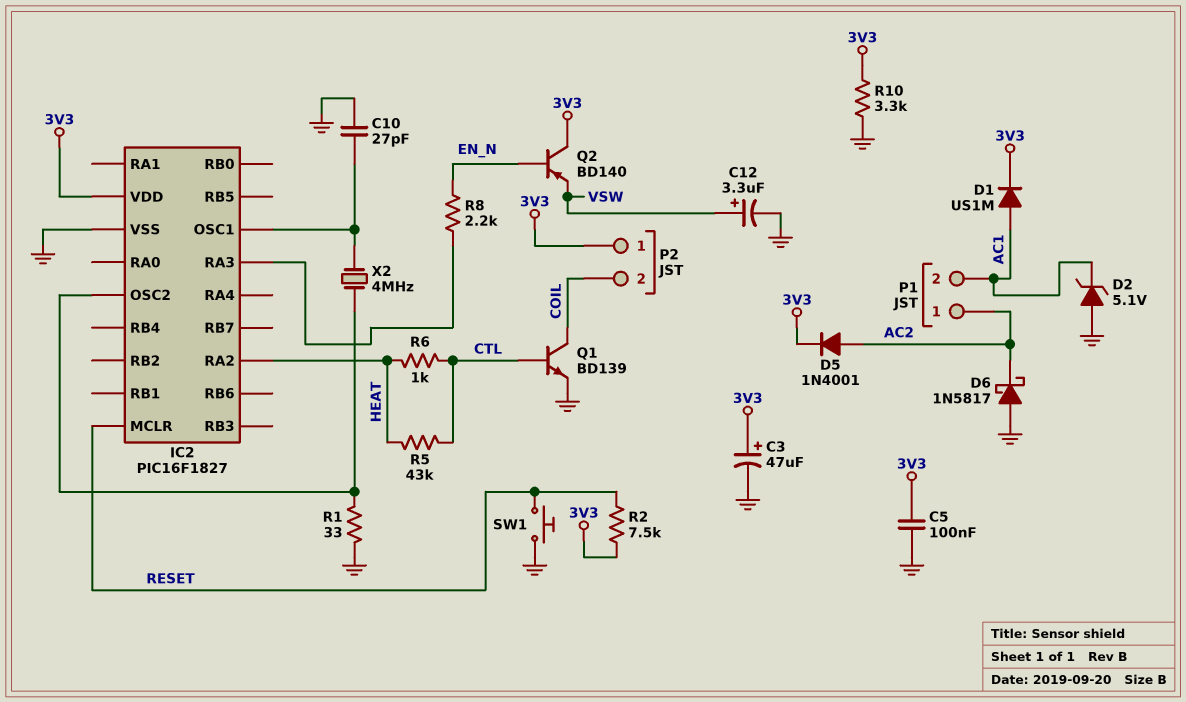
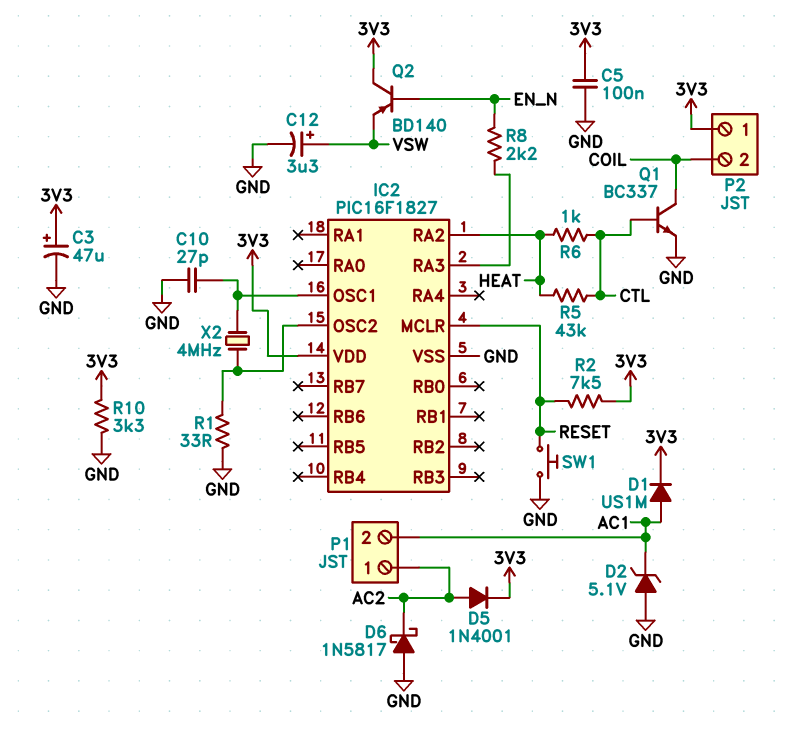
Q1: NPN BD139 (B CTL, C COIL, E GND) -> NPN BC337 (B CTL, C COIL, E GND)

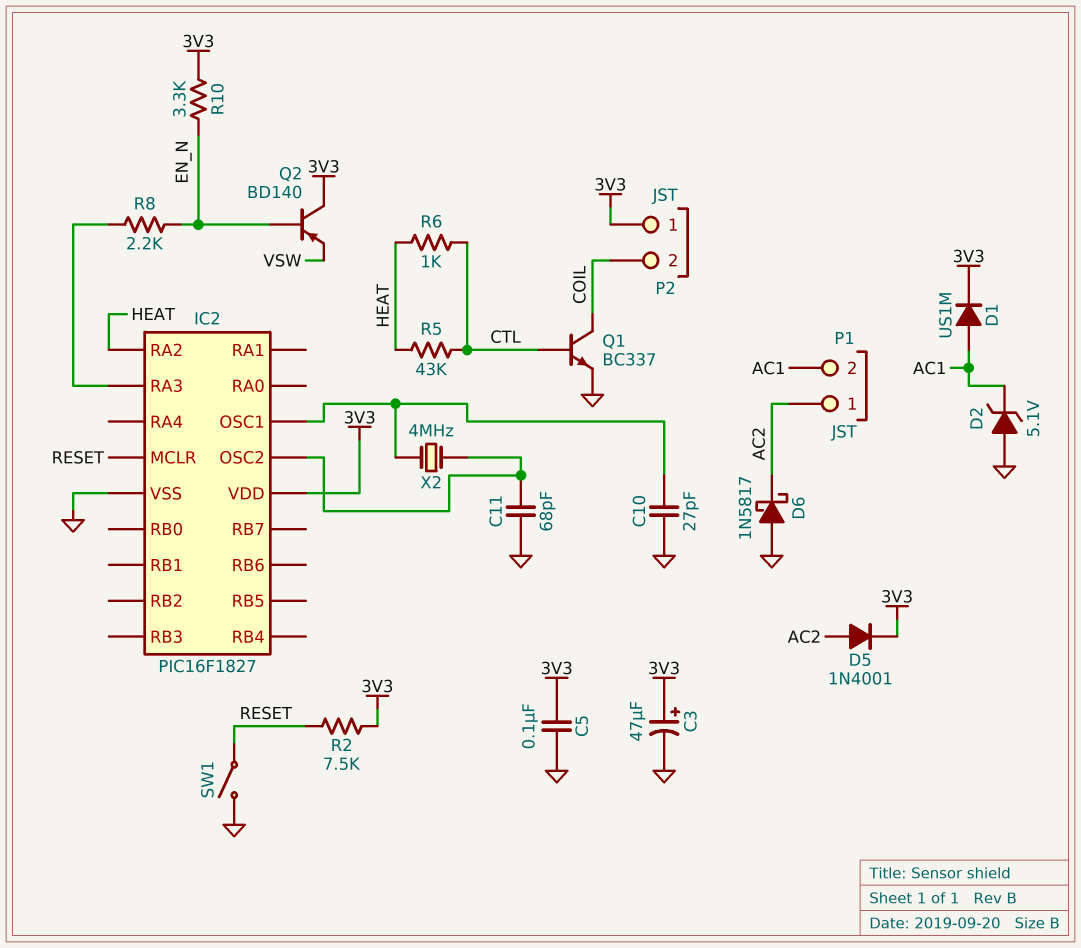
C11: none -> 68pF (GND, IC2/OSC2)
C12: 3.3uF (plus VSW, minus GND) -> none
R1: 33 (GND, IC2/OSC2) -> none
R10: 3.3k (3V3, GND) -> 3.3k (3V3, EN_N)
SW1: button (GND, RESET) -> switch (GND, RESET)

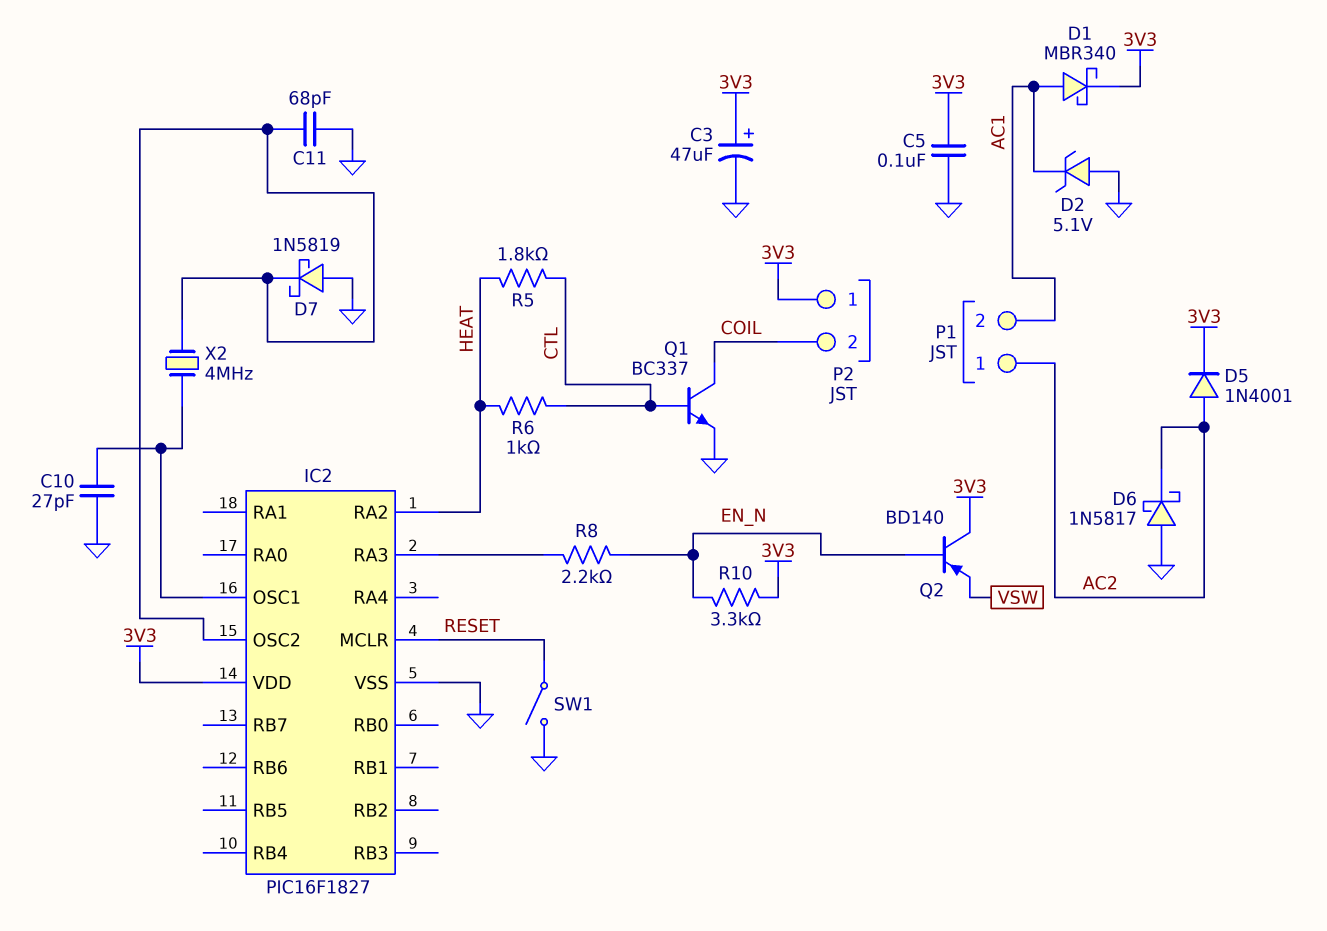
D1: diode US1M (A AC1, K 3V3) -> schottky MBR340 (A AC1, K 3V3)
D7: none -> schottky 1N5819 (A GND, K IC2/OSC2)
R2: 7.5k (3V3, RESET) -> none
R5: 43k (CTL, HEAT) -> 1.8k (CTL, HEAT)

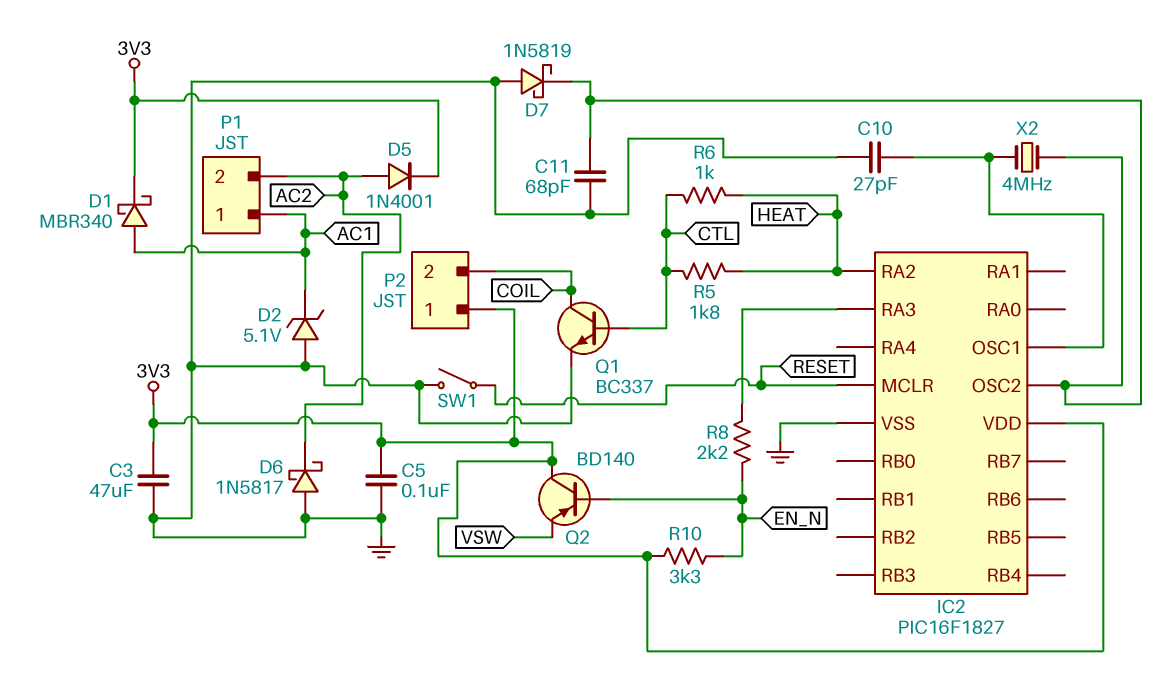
C3: 47uF (plus 3V3, minus GND) -> 47uF (3V3, GND)
P1 pin 1: AC2 -> AC1
P1 pin 2: AC1 -> AC2

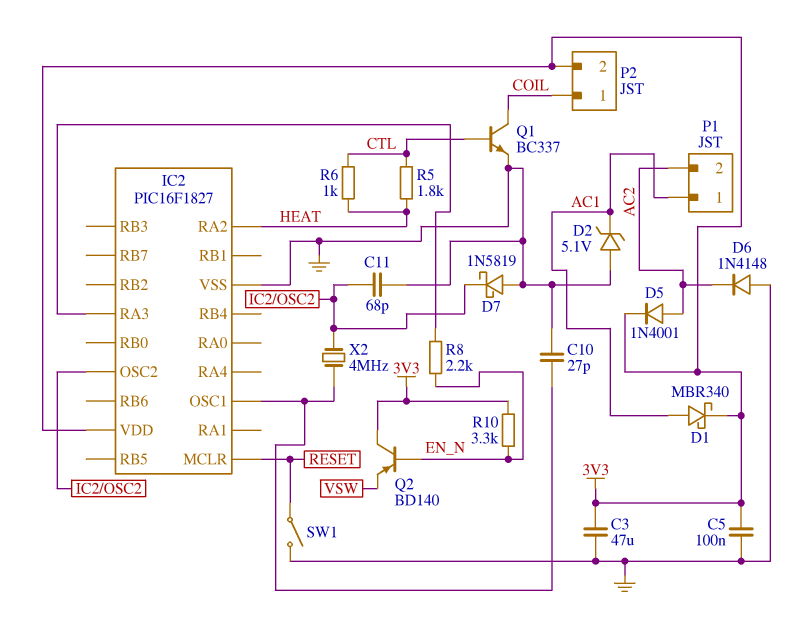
D6: schottky 1N5817 (A GND, K AC2) -> diode 1N4148 (A GND, K AC2)
P2 pin 1: 3V3 -> COIL
P2 pin 2: COIL -> 3V3

